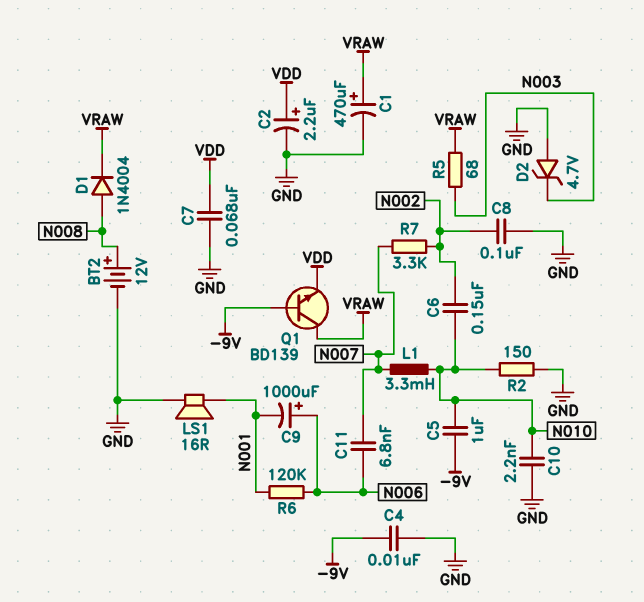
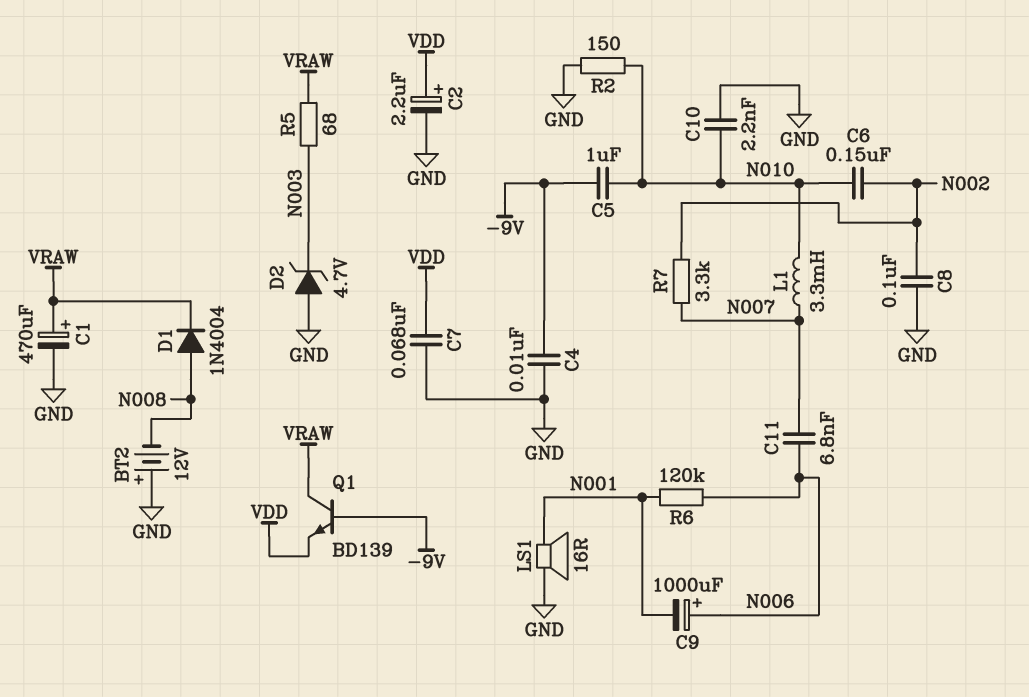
BT2: 12V (plus N008, minus GND) -> 12V (plus GND, minus N008)

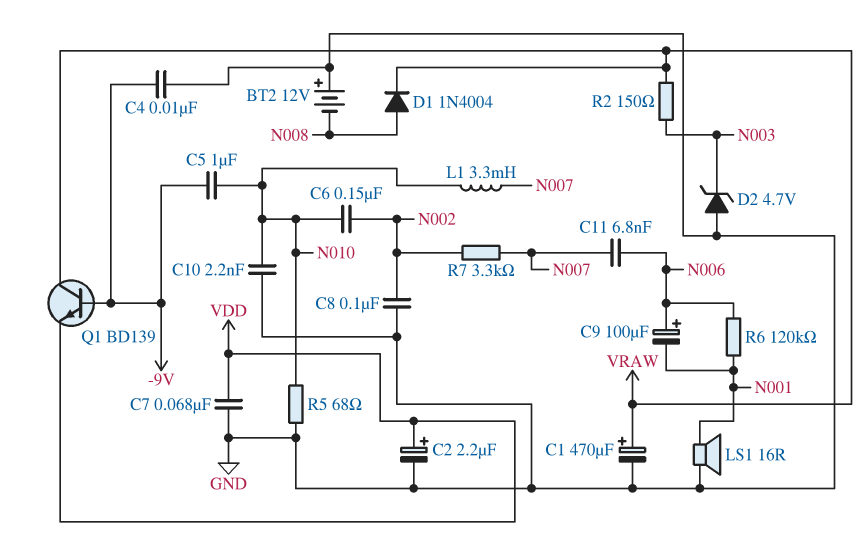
C9: 1000uF (plus N006, minus N001) -> 100uF (plus N006, minus N001)
R2: 150 (GND, N010) -> 150 (N003, VRAW)
R5: 68 (N003, VRAW) -> 68 (GND, N010)

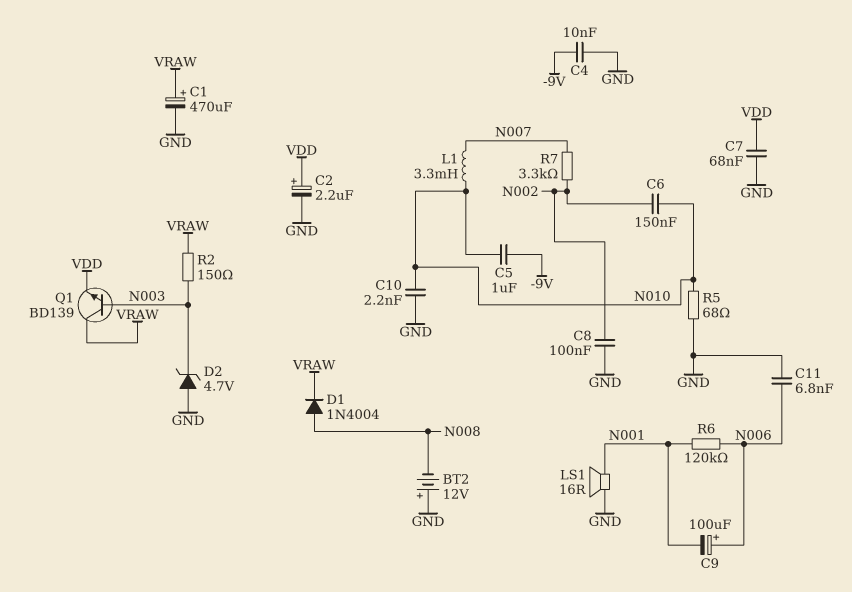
C11: 6.8nF (N006, N007) -> 6.8nF (GND, N006)
Q1: NPN BD139 (B -9V, C VRAW, E VDD) -> NPN BD139 (B N003, C VRAW, E VDD)

